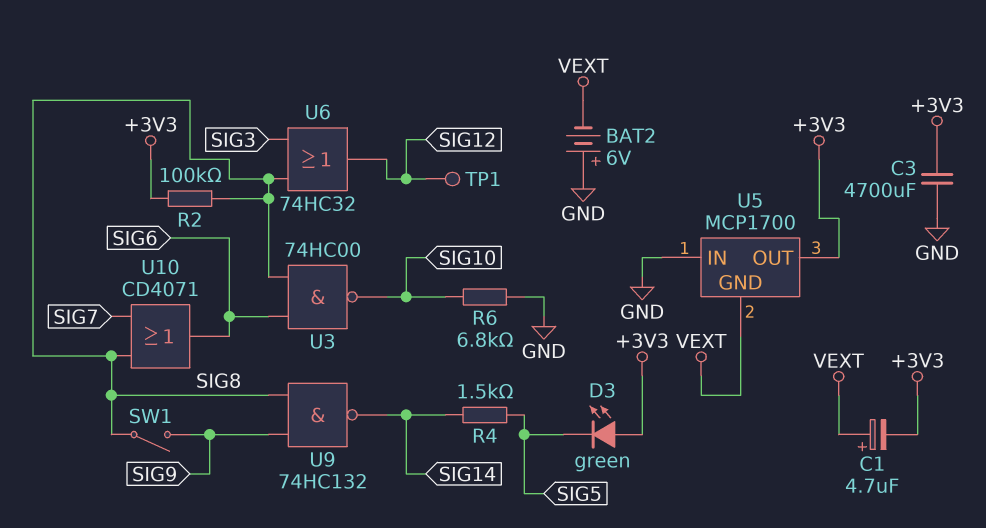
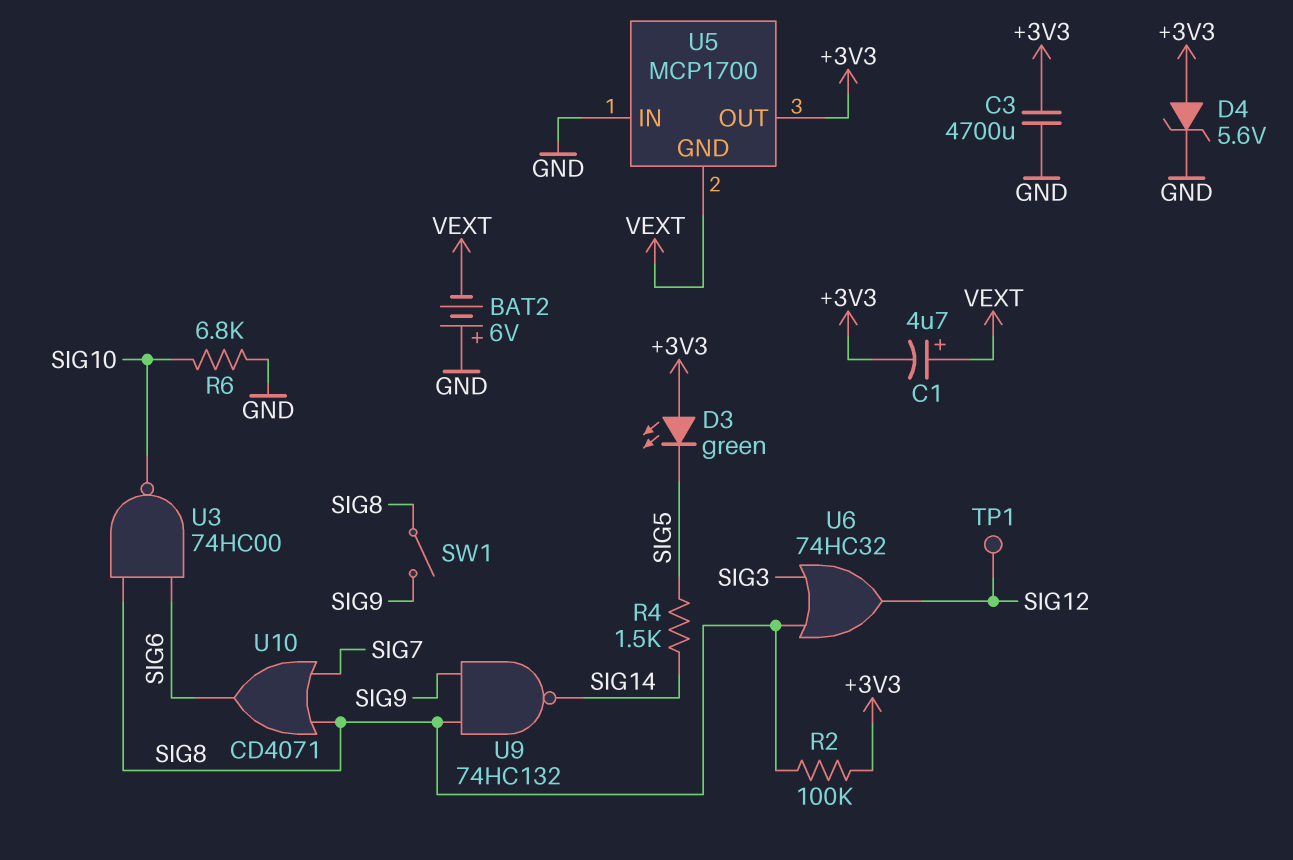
D4: none -> zener 5.6V (A +3V3, K GND)

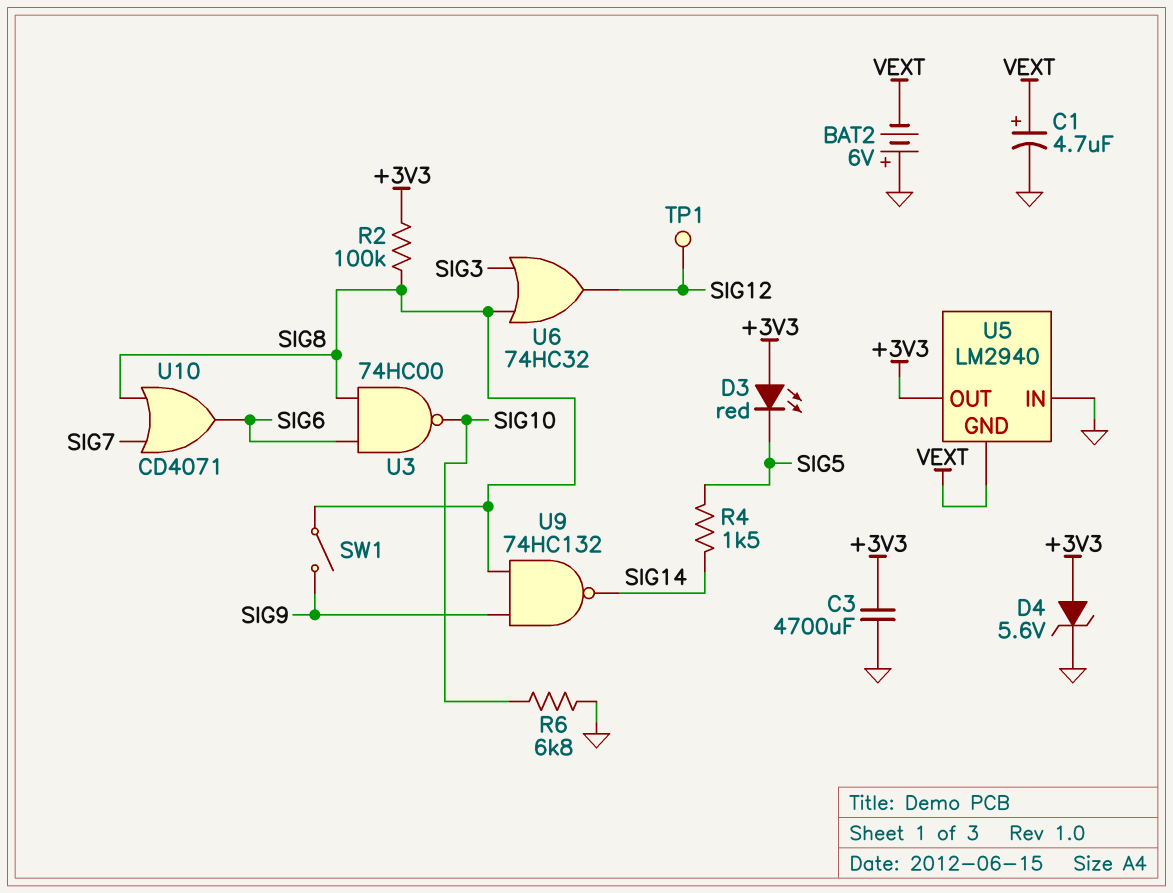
C1: 4.7uF (plus VEXT, minus +3V3) -> 4.7uF (plus VEXT, minus GND)
D3: LED green (A +3V3, K SIG5) -> LED red (A +3V3, K SIG5)
U5: MCP1700 -> LM2940

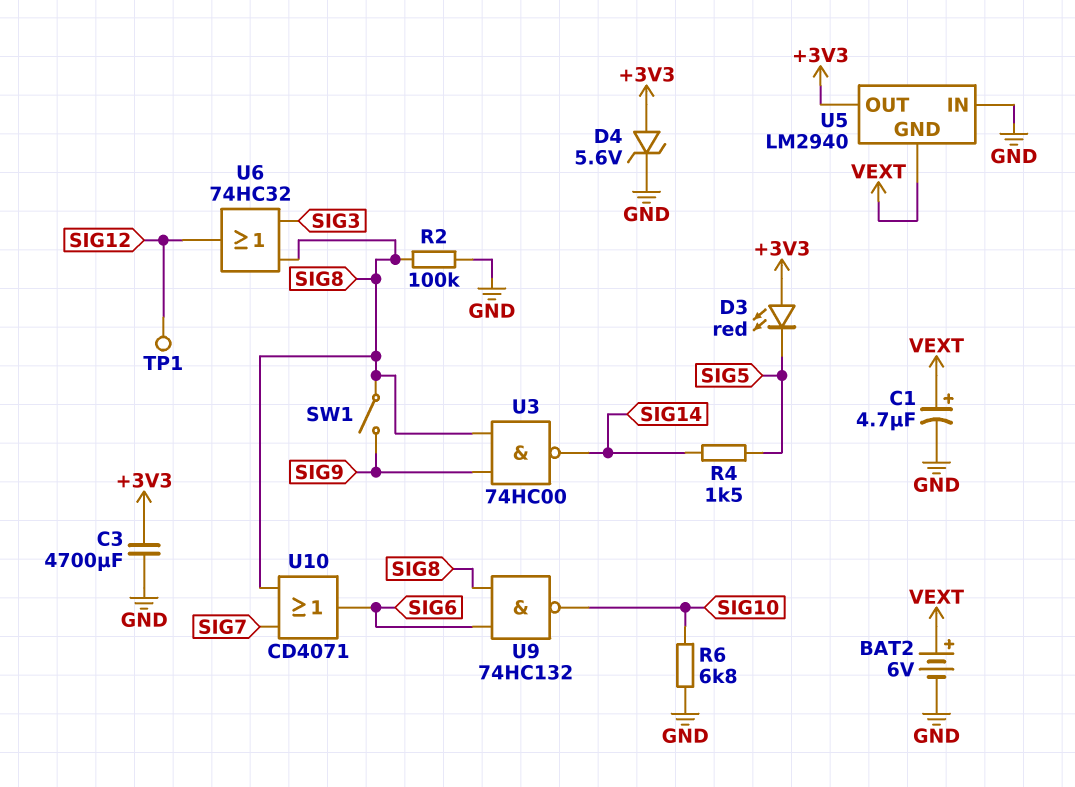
BAT2: 6V (plus GND, minus VEXT) -> 6V (plus VEXT, minus GND)
R2: 100k (+3V3, SIG8) -> 100k (GND, SIG8)
U3: NAND 74HC00 (in SIG6, in SIG8, out SIG10) -> NAND 74HC00 (in SIG8, in SIG9, out SIG14)
U9: NAND 74HC132 (in SIG8, in SIG9, out SIG14) -> NAND 74HC132 (in SIG6, in SIG8, out SIG10)

